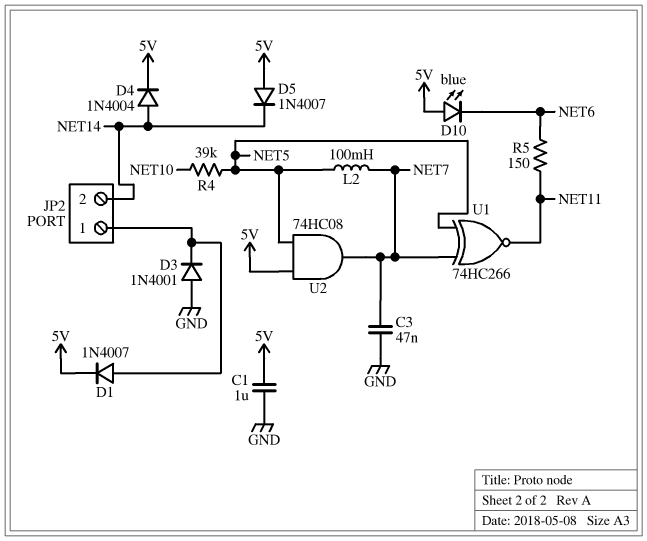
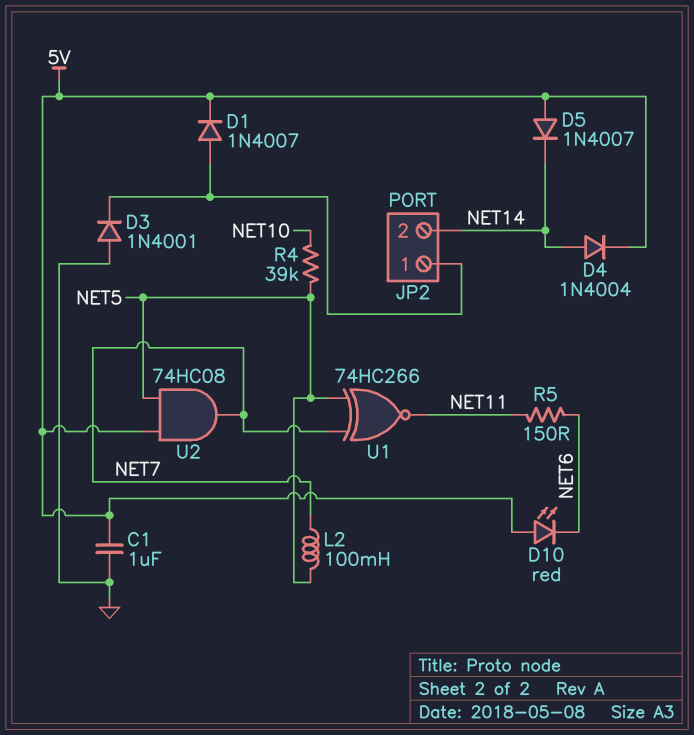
C3: 47nF (GND, NET7) -> none
D10: LED blue (A 5V, K NET6) -> LED red (A 5V, K NET6)

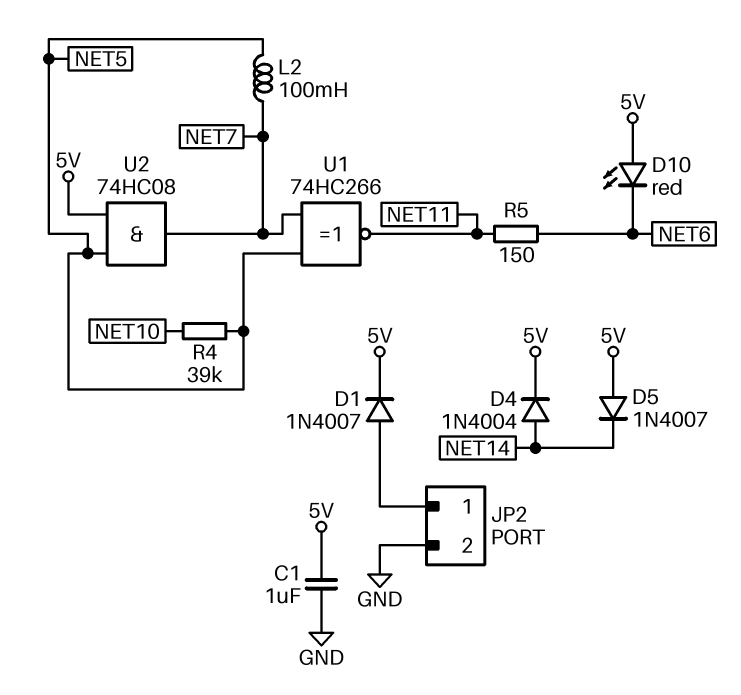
D3: diode 1N4001 (A GND, K JP2/1) -> none
JP2 pin 2: NET14 -> GND

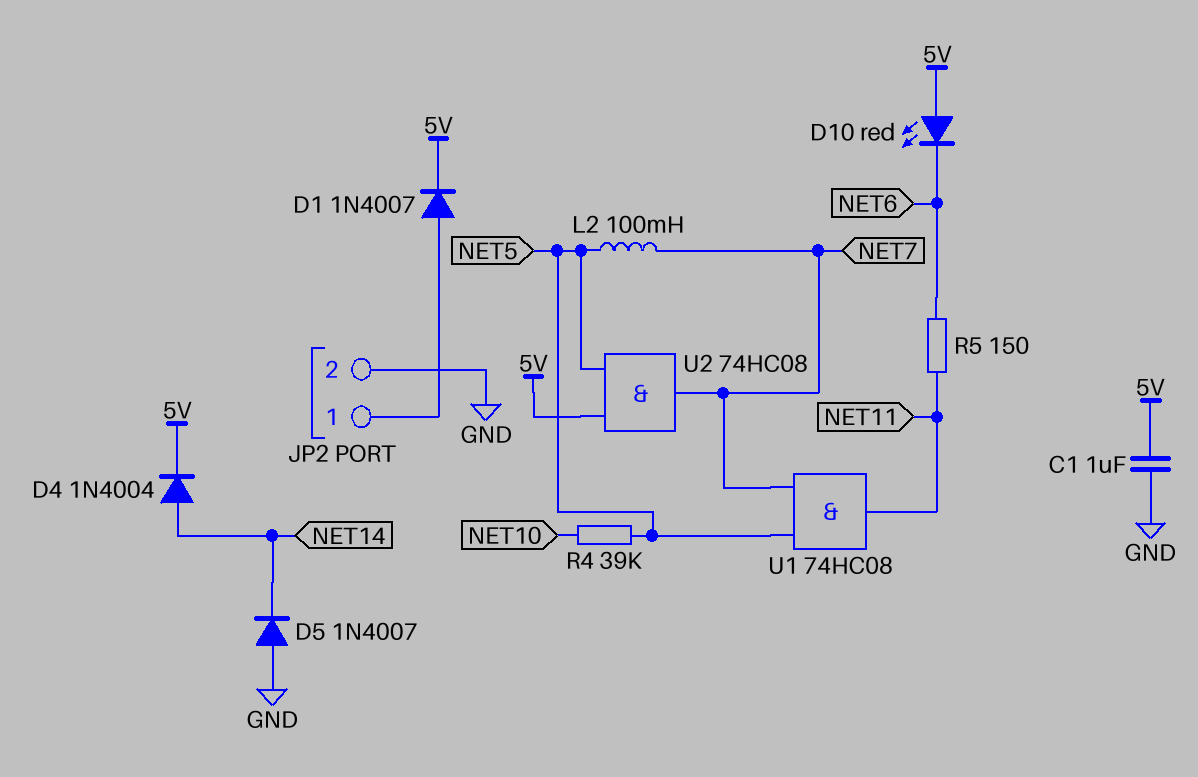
D5: diode 1N4007 (A 5V, K NET14) -> diode 1N4007 (A GND, K NET14)
U1: XNOR 74HC266 (in NET5, in NET7, out NET11) -> AND 74HC08 (in NET5, in NET7, out NET11)

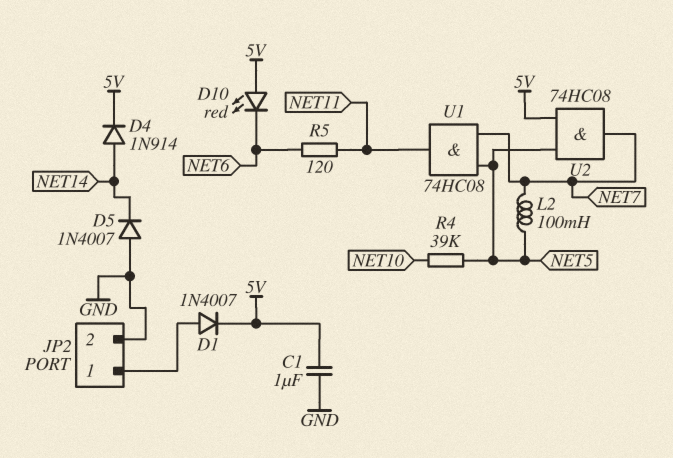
D4: diode 1N4004 (A NET14, K 5V) -> diode 1N914 (A NET14, K 5V)
R5: 150 (NET6, NET11) -> 120 (NET6, NET11)

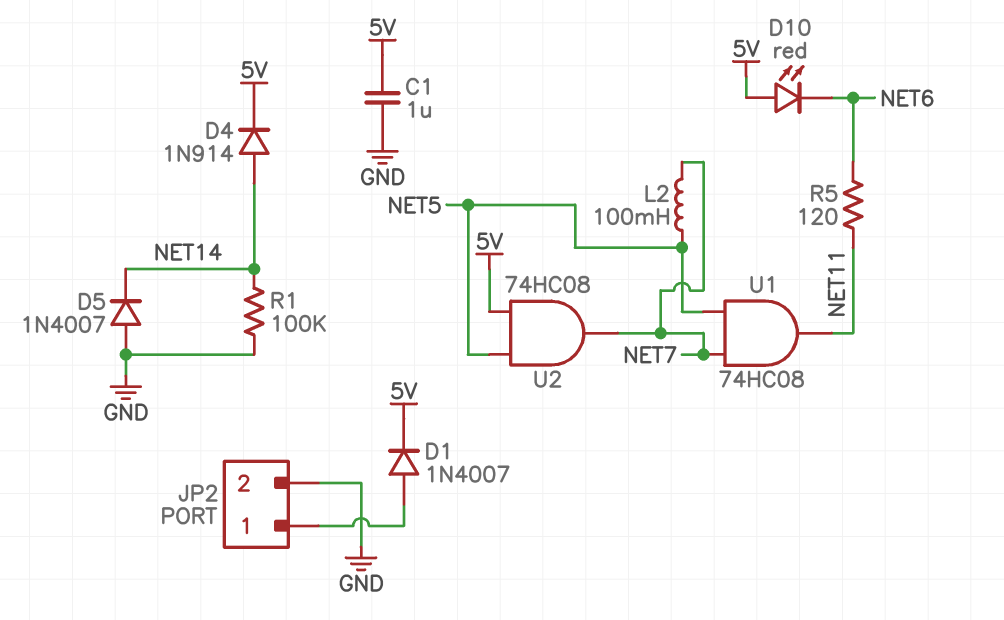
R1: none -> 100k (GND, NET14)
R4: 39k (NET5, NET10) -> none

